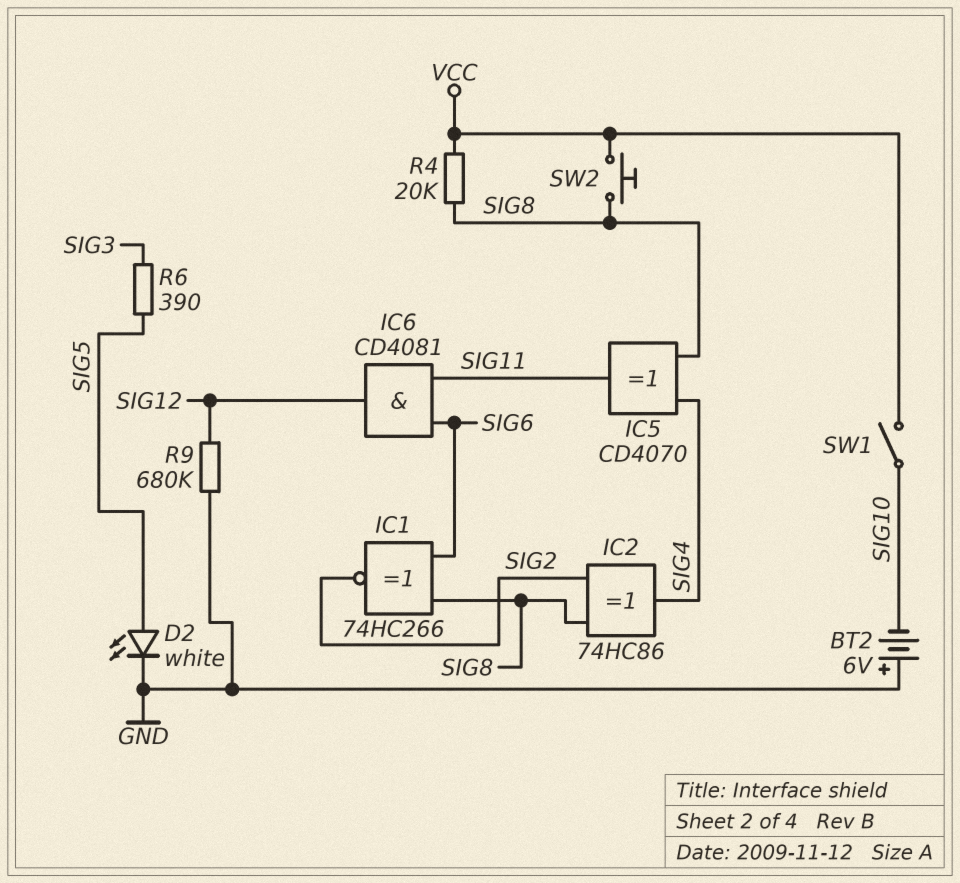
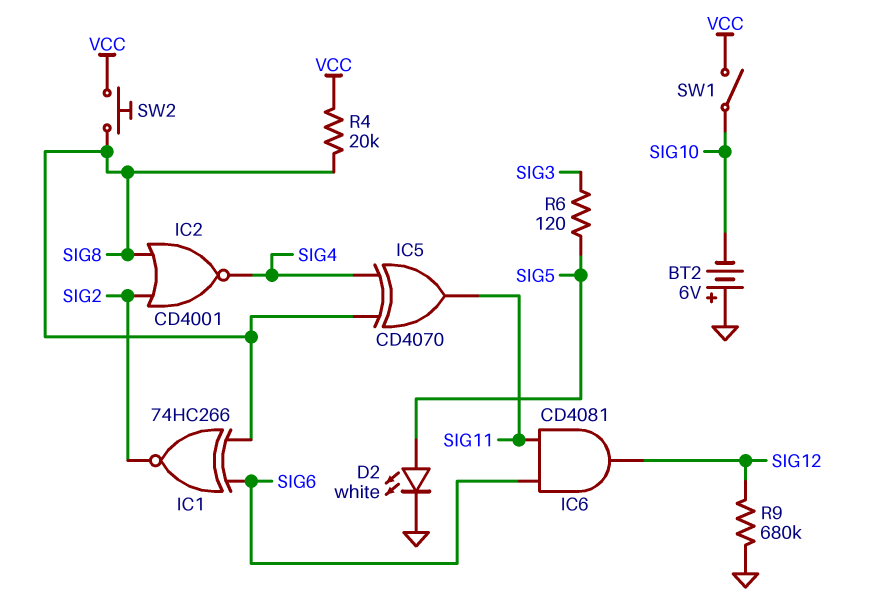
IC2: XOR 74HC86 (in SIG2, in SIG8, out SIG4) -> NOR CD4001 (in SIG2, in SIG8, out SIG4)
R6: 390 (SIG3, SIG5) -> 120 (SIG3, SIG5)

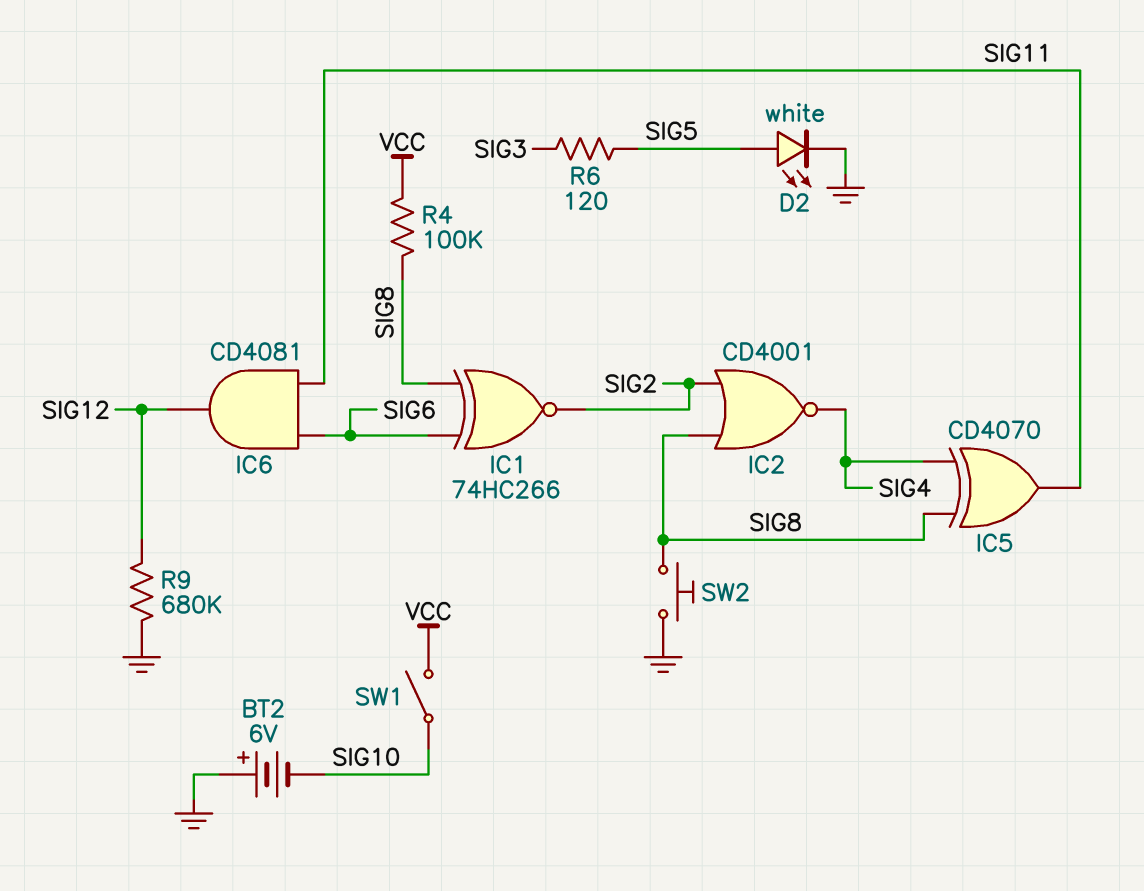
R4: 20k (SIG8, VCC) -> 100k (SIG8, VCC)
SW2: button (SIG8, VCC) -> button (GND, SIG8)

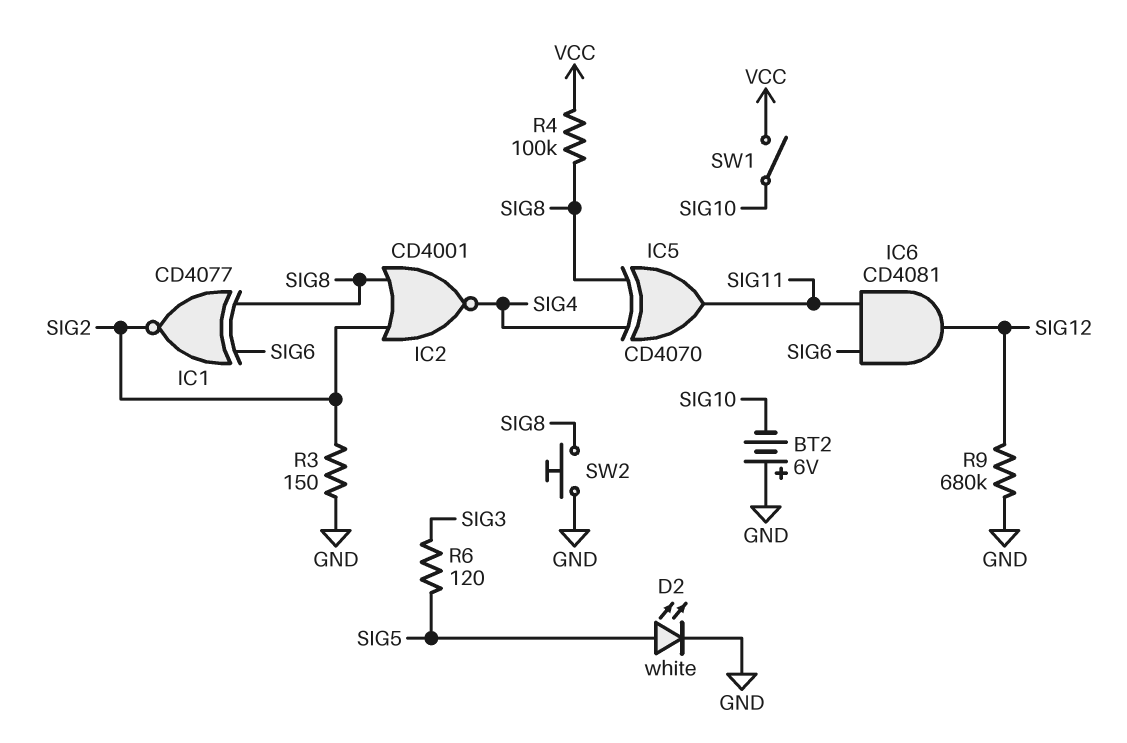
IC1: XNOR 74HC266 (in SIG6, in SIG8, out SIG2) -> XNOR CD4077 (in SIG6, in SIG8, out SIG2)
R3: none -> 150 (GND, SIG2)

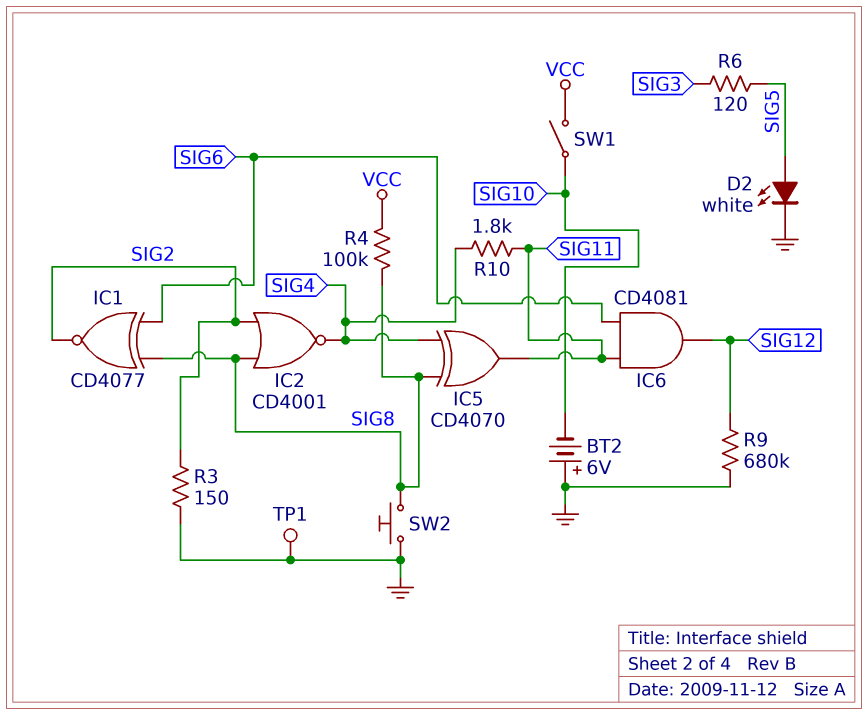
R10: none -> 1.8k (SIG4, SIG11)
TP1: none -> test point (GND)

